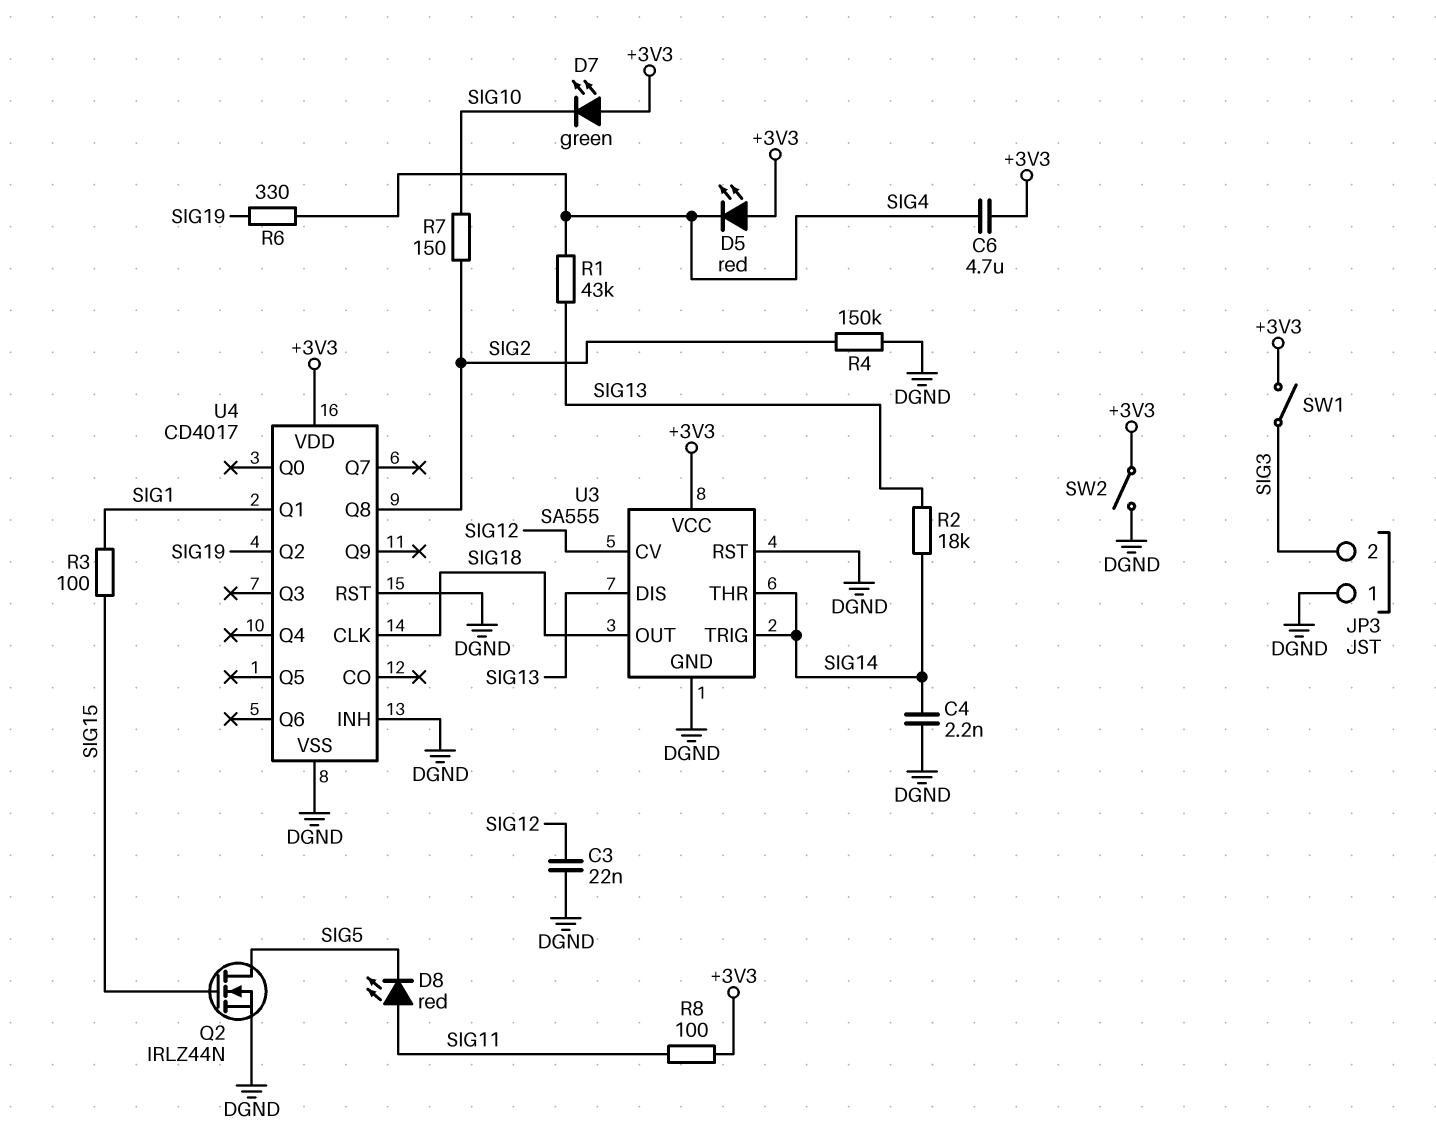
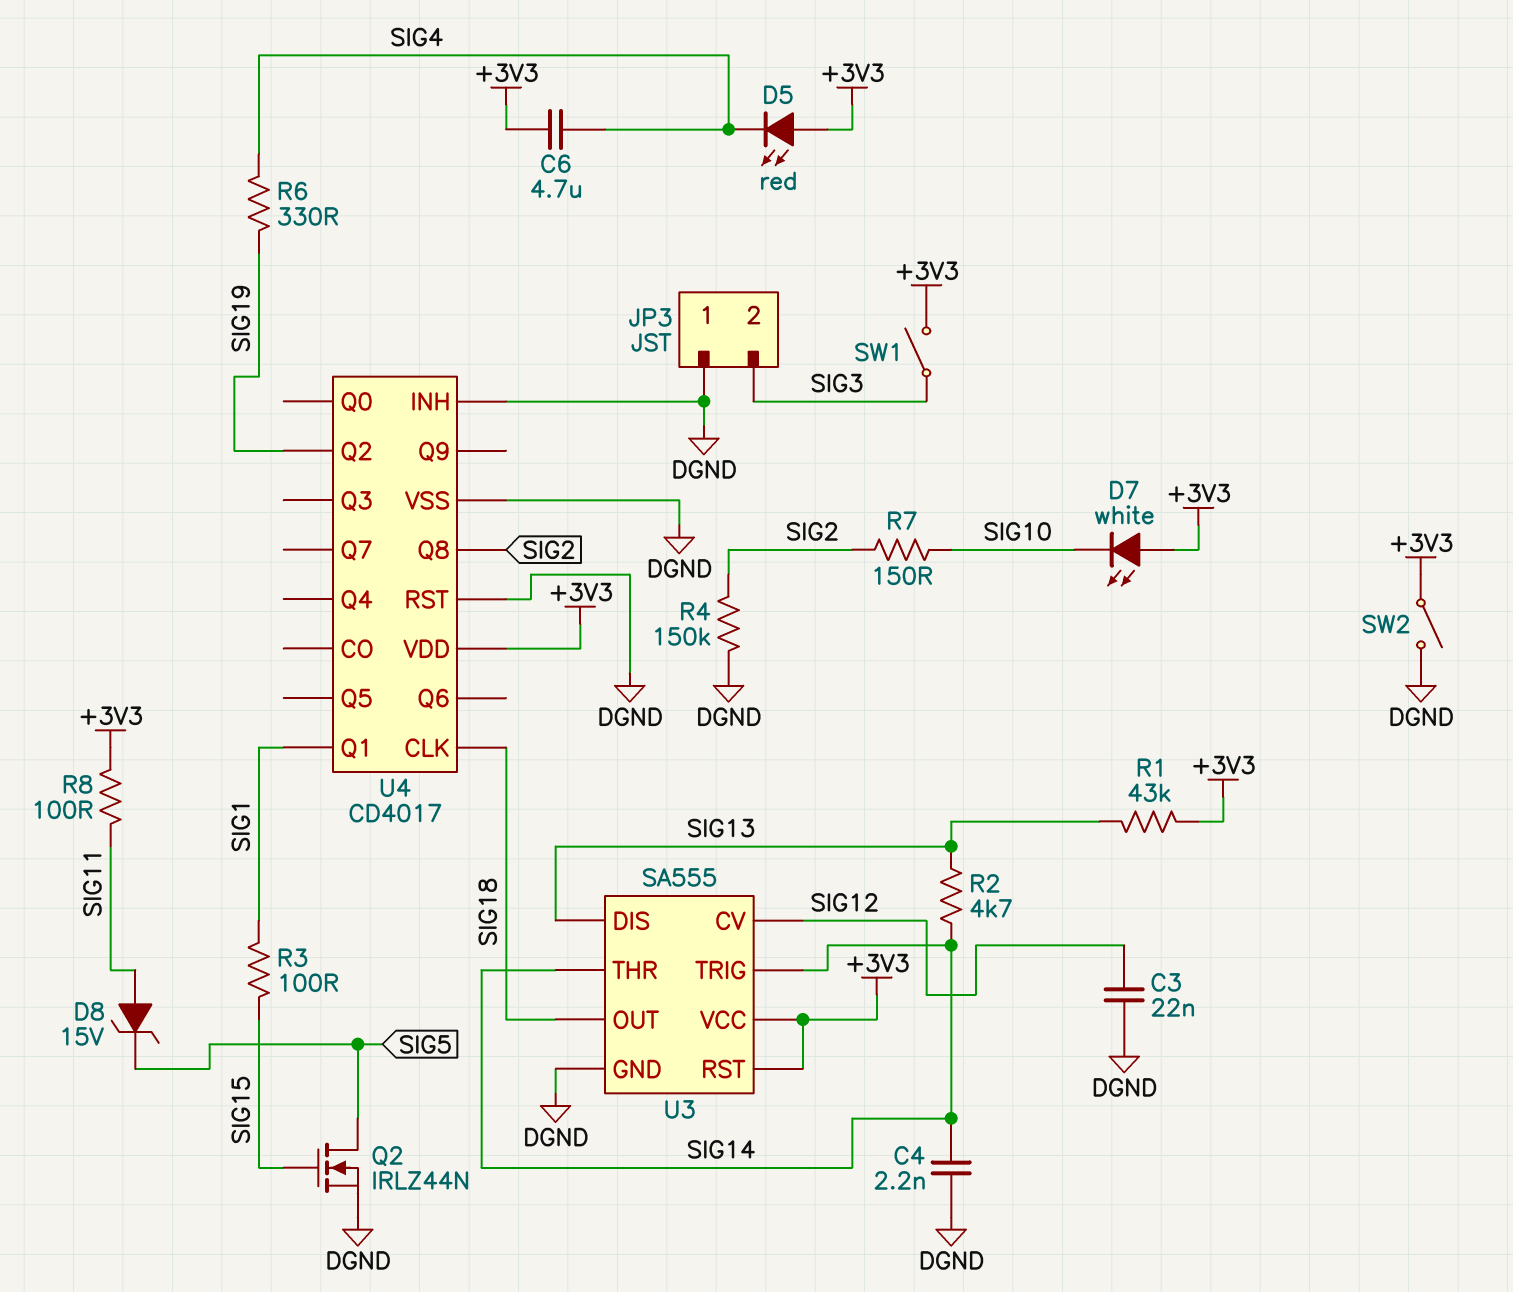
D7: LED green (A +3V3, K SIG10) -> LED white (A +3V3, K SIG10)
D8: LED red (A SIG11, K SIG5) -> zener 15V (A SIG11, K SIG5)
R1: 43k (SIG4, SIG13) -> 43k (+3V3, SIG13)
R2: 18k (SIG13, SIG14) -> 4.7k (SIG13, SIG14)
U3 pin RST: DGND -> +3V3

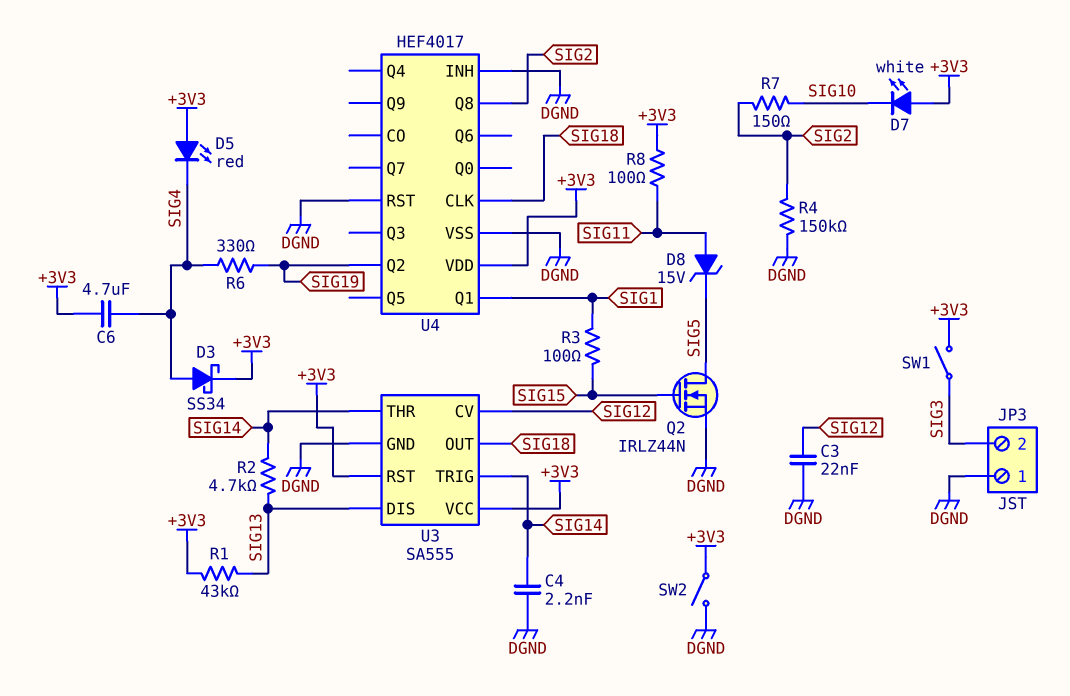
D3: none -> schottky SS34 (A SIG4, K +3V3)
U4: CD4017 -> HEF4017

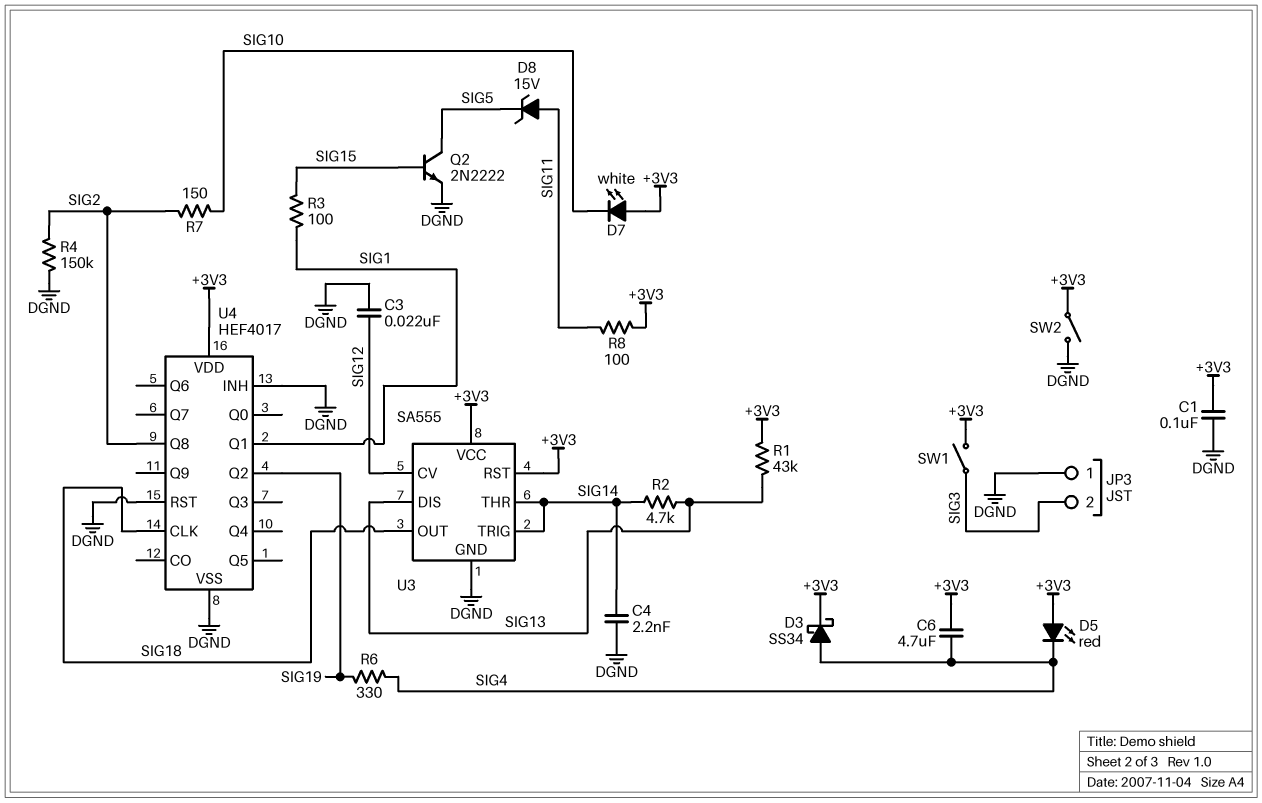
C1: none -> 100nF (+3V3, DGND)
Q2: NMOS IRLZ44N (G SIG15, D SIG5, S DGND) -> NPN 2N2222 (B SIG15, C SIG5, E DGND)

